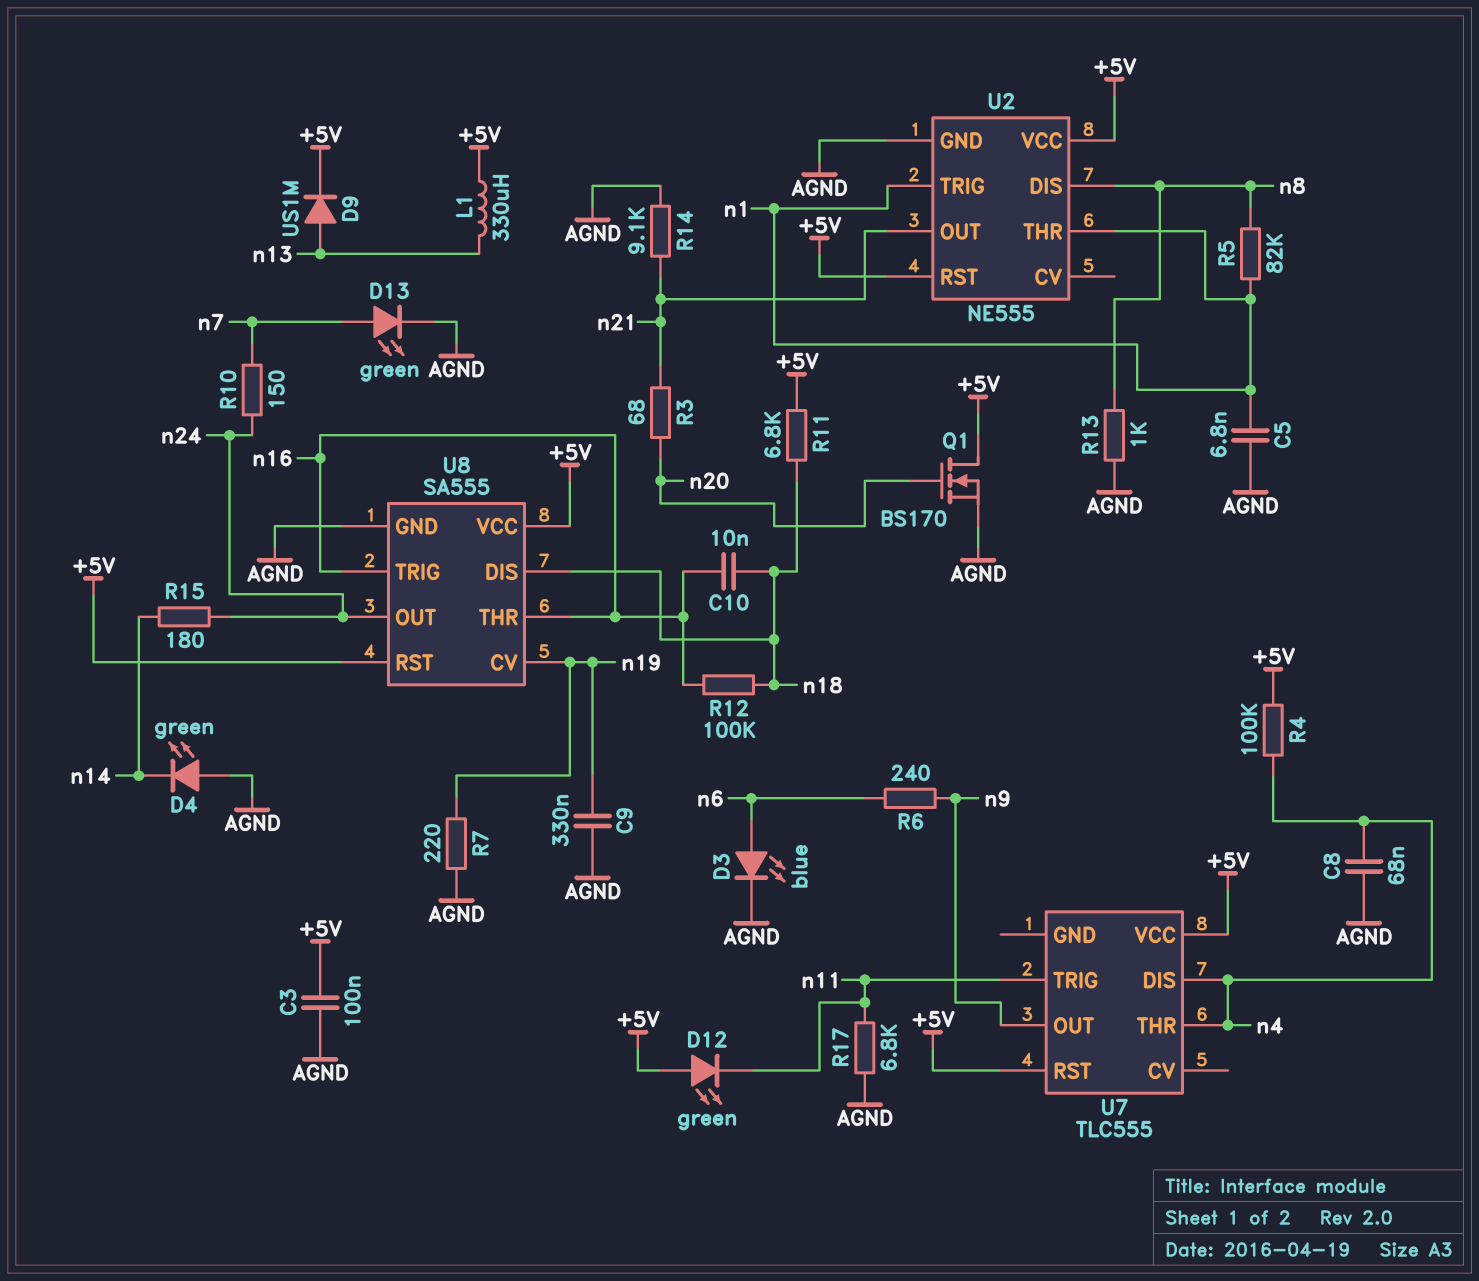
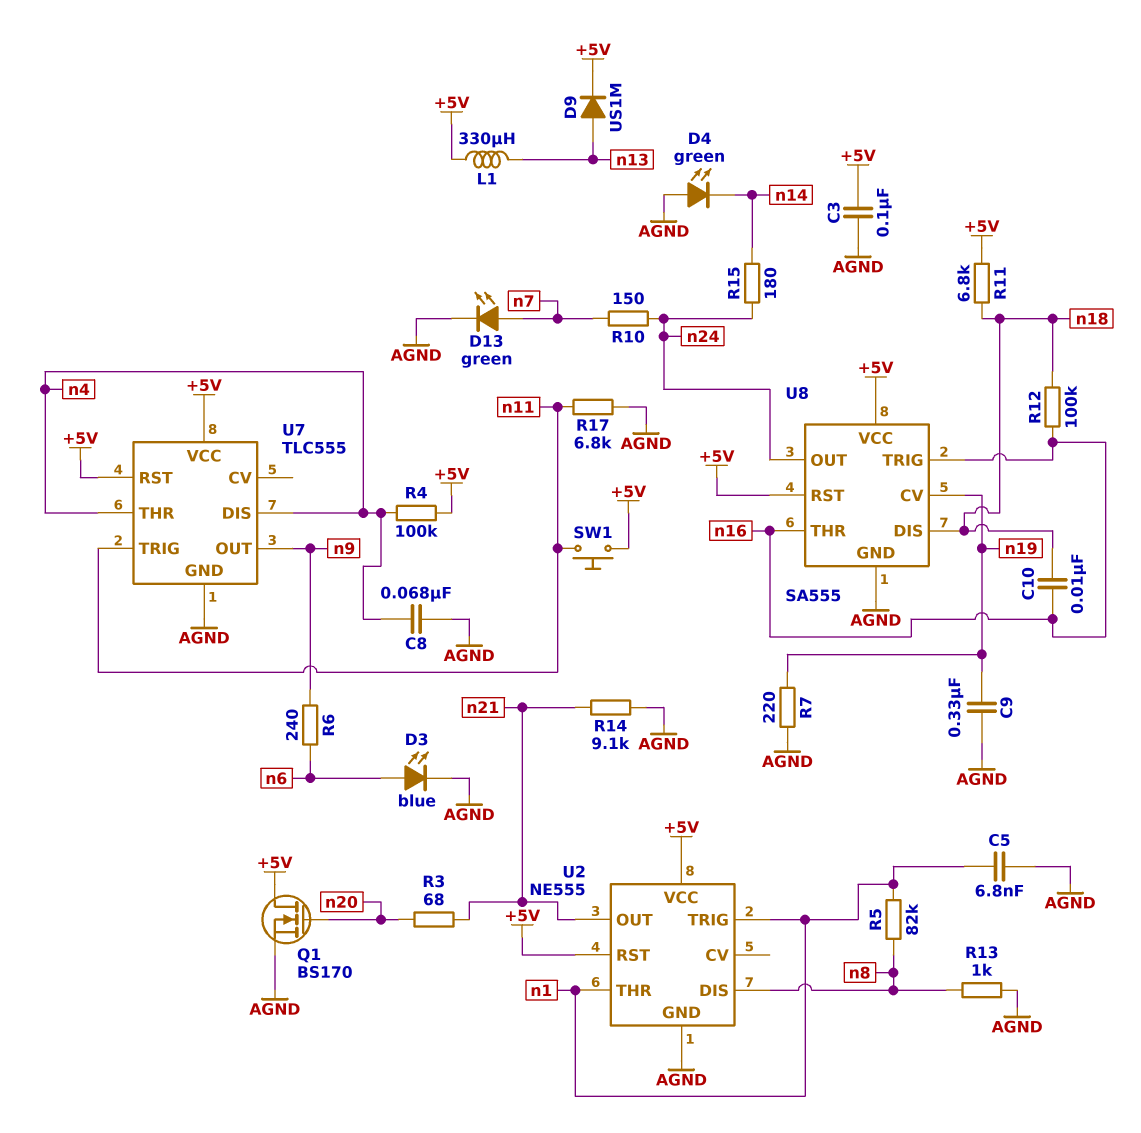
D12: LED green (A +5V, K n11) -> none
SW1: none -> button (+5V, n11)
U7 pin GND: none -> AGND

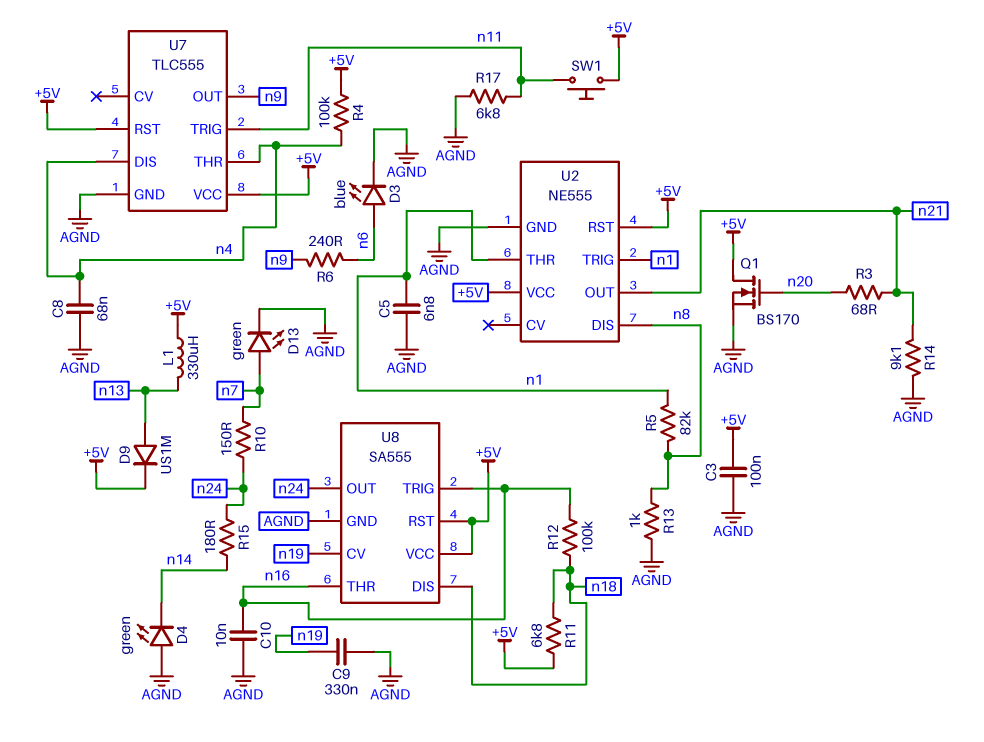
C10: 10nF (n16, n18) -> 10nF (AGND, n16)
R7: 220 (AGND, n19) -> none

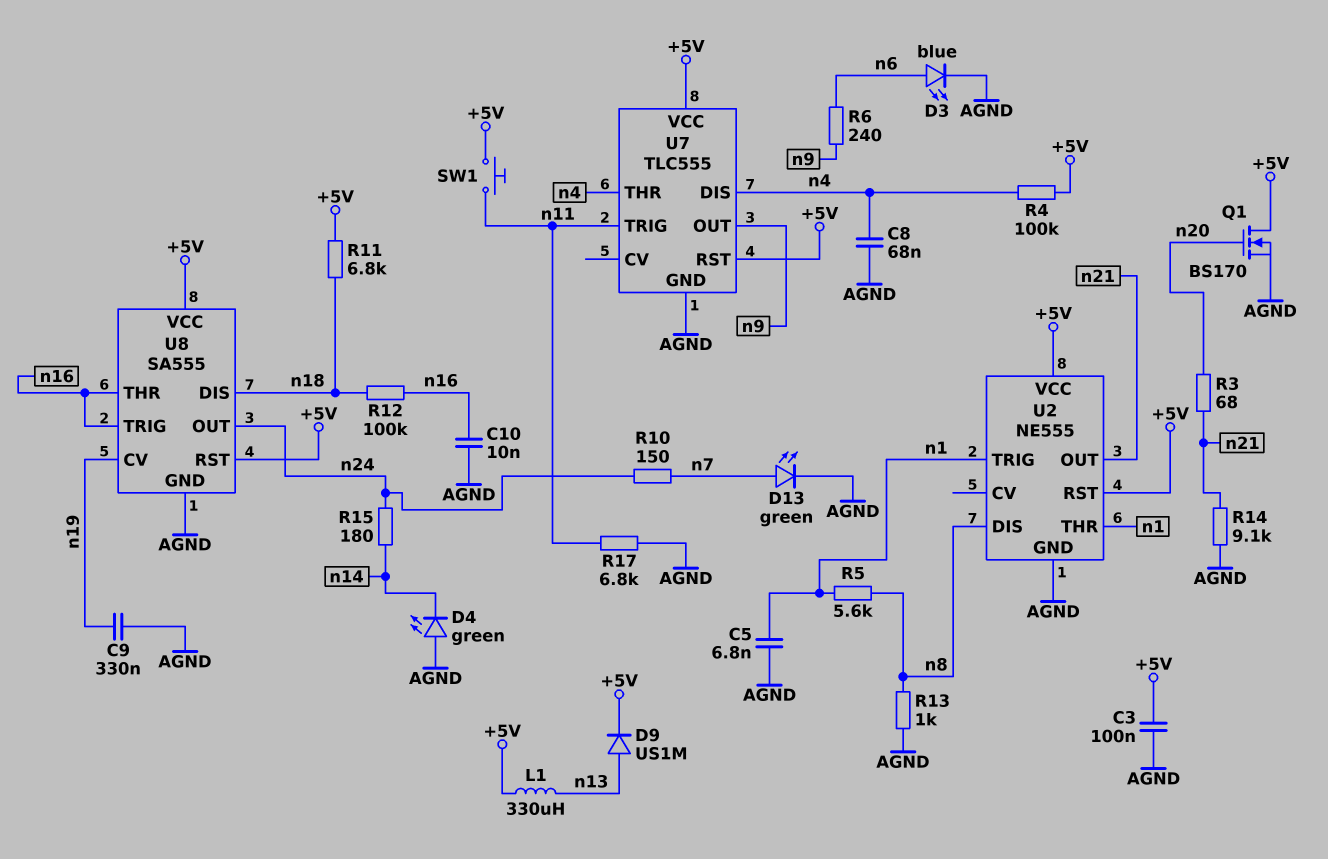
R5: 82k (n1, n8) -> 5.6k (n1, n8)

